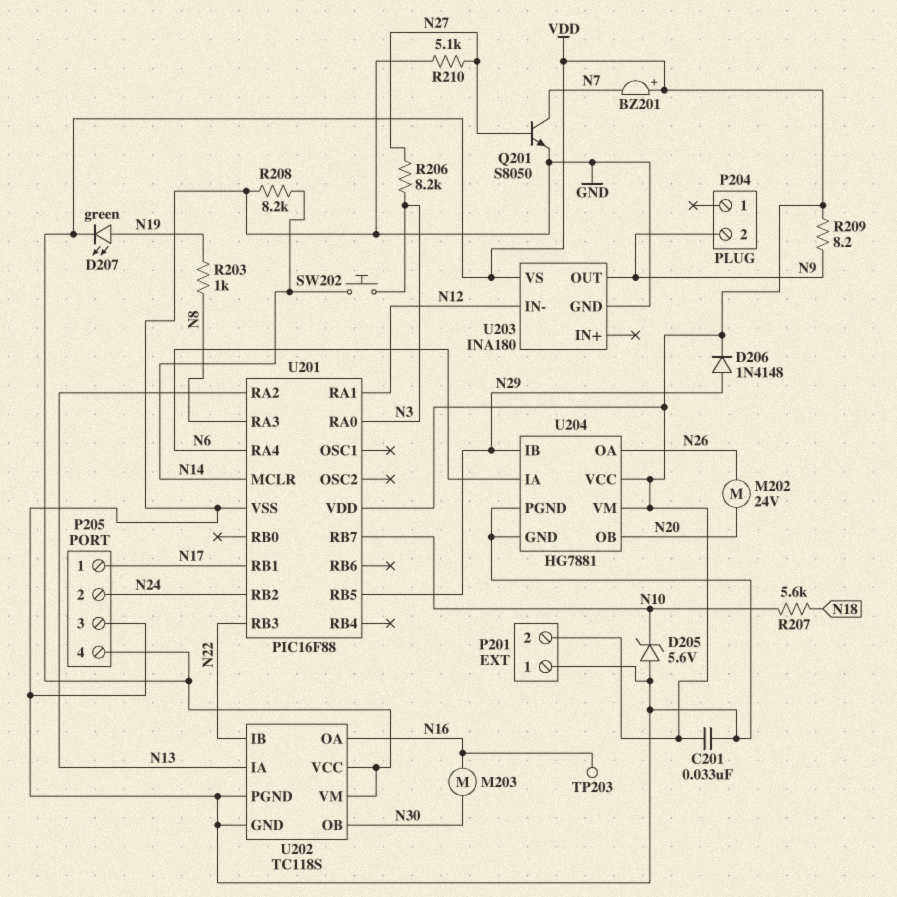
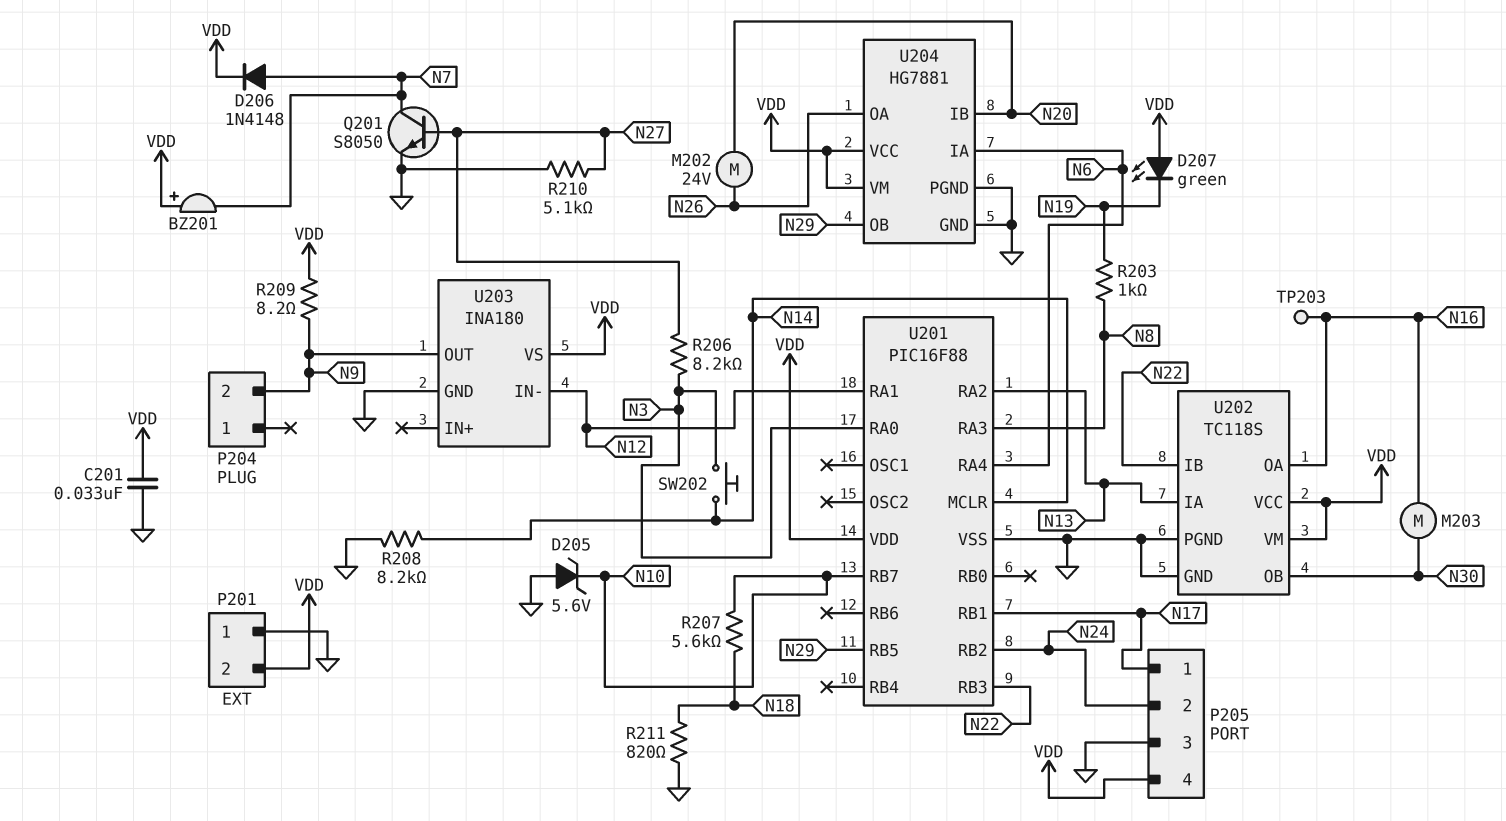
D206: diode 1N4148 (A N29, K VDD) -> diode 1N4148 (A N7, K VDD)
D207: LED green (A N19, K VDD) -> LED green (A VDD, K N19)
R211: none -> 820 (GND, N18)
U204 pin IB: N29 -> N20
U204 pin OB: N20 -> N29

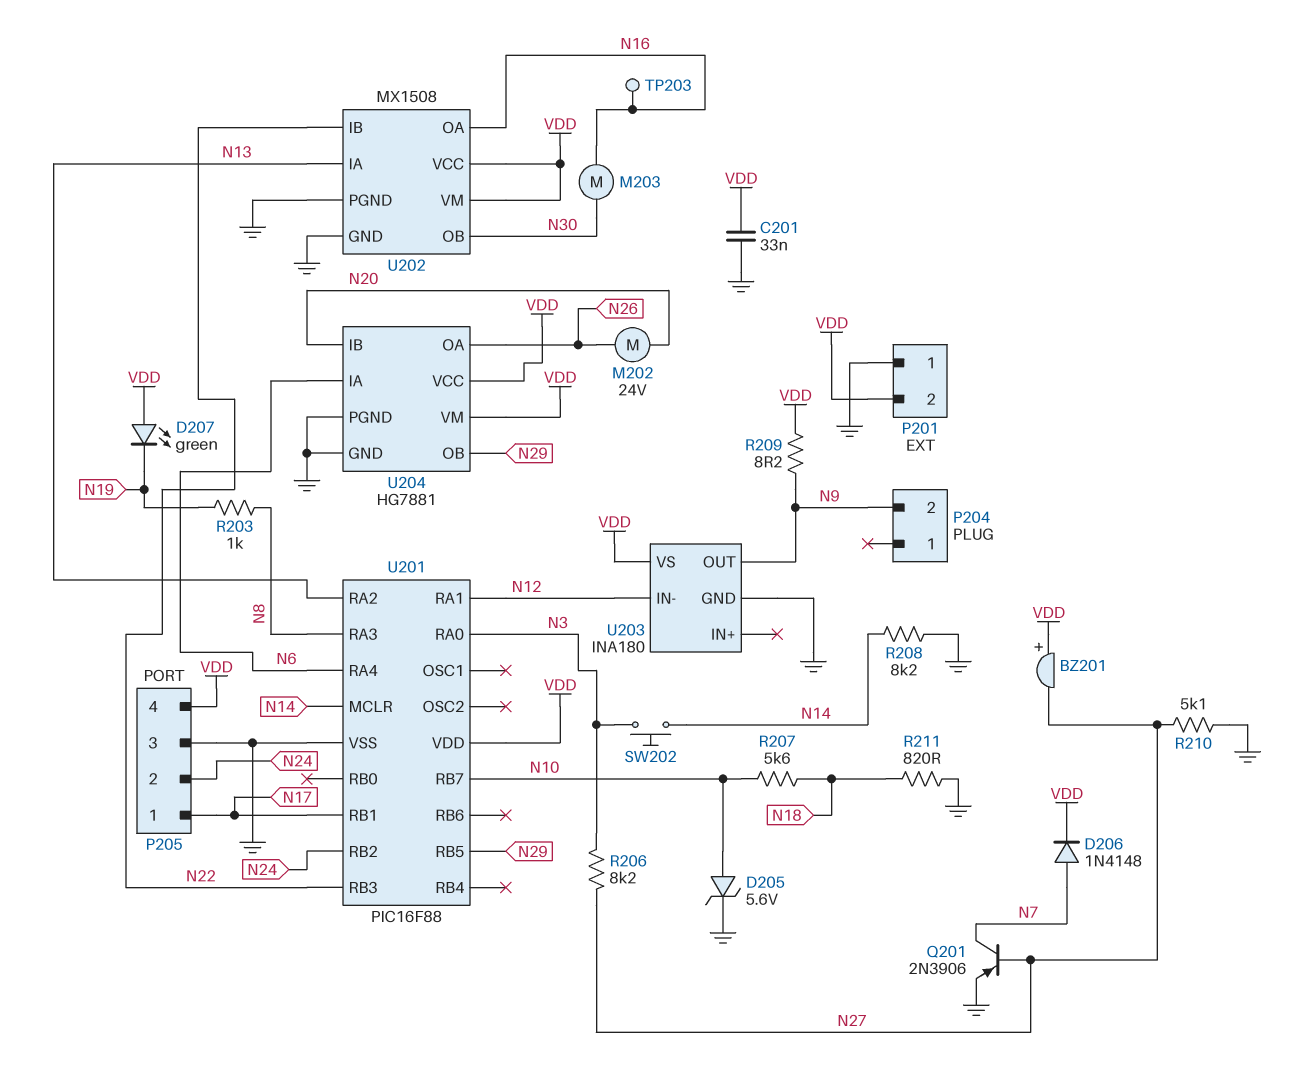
BZ201: buzzer (plus VDD, minus N7) -> buzzer (plus VDD, minus N27)
D205: zener 5.6V (A GND, K N10) -> zener 5.6V (A N10, K GND)
Q201: NPN S8050 (B N27, C N7, E GND) -> PNP 2N3906 (B N27, C N7, E GND)
U202: TC118S -> MX1508

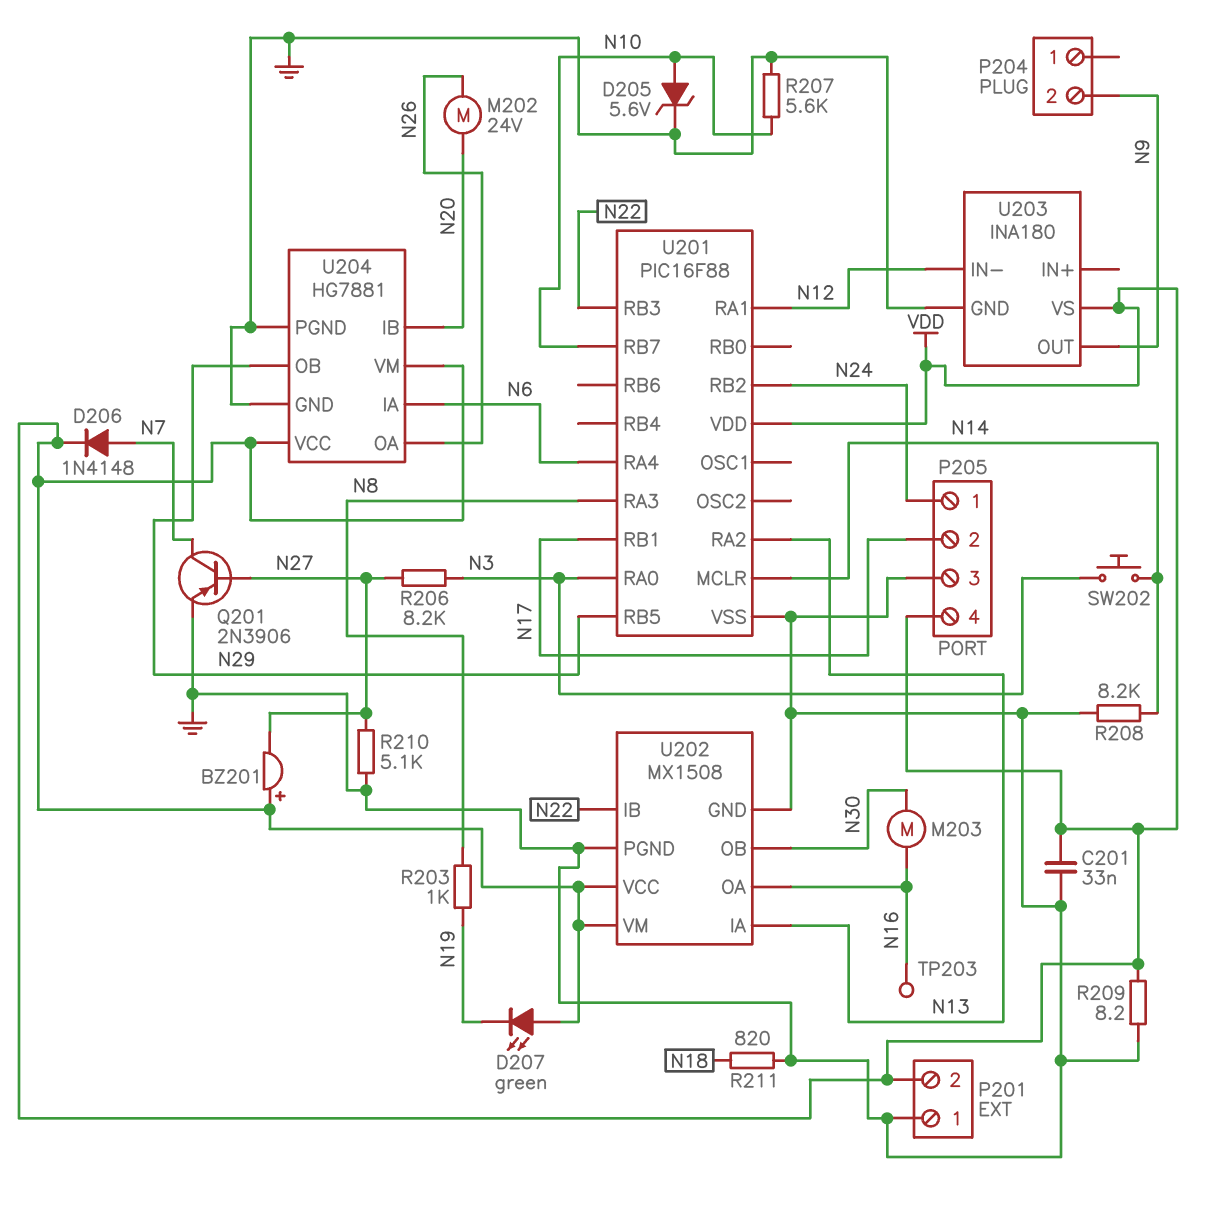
P205 pin 1: N17 -> N24
P205 pin 2: N24 -> N17
R207: 5.6k (N10, N18) -> 5.6k (GND, N10)
R209: 8.2 (N9, VDD) -> 8.2 (GND, VDD)

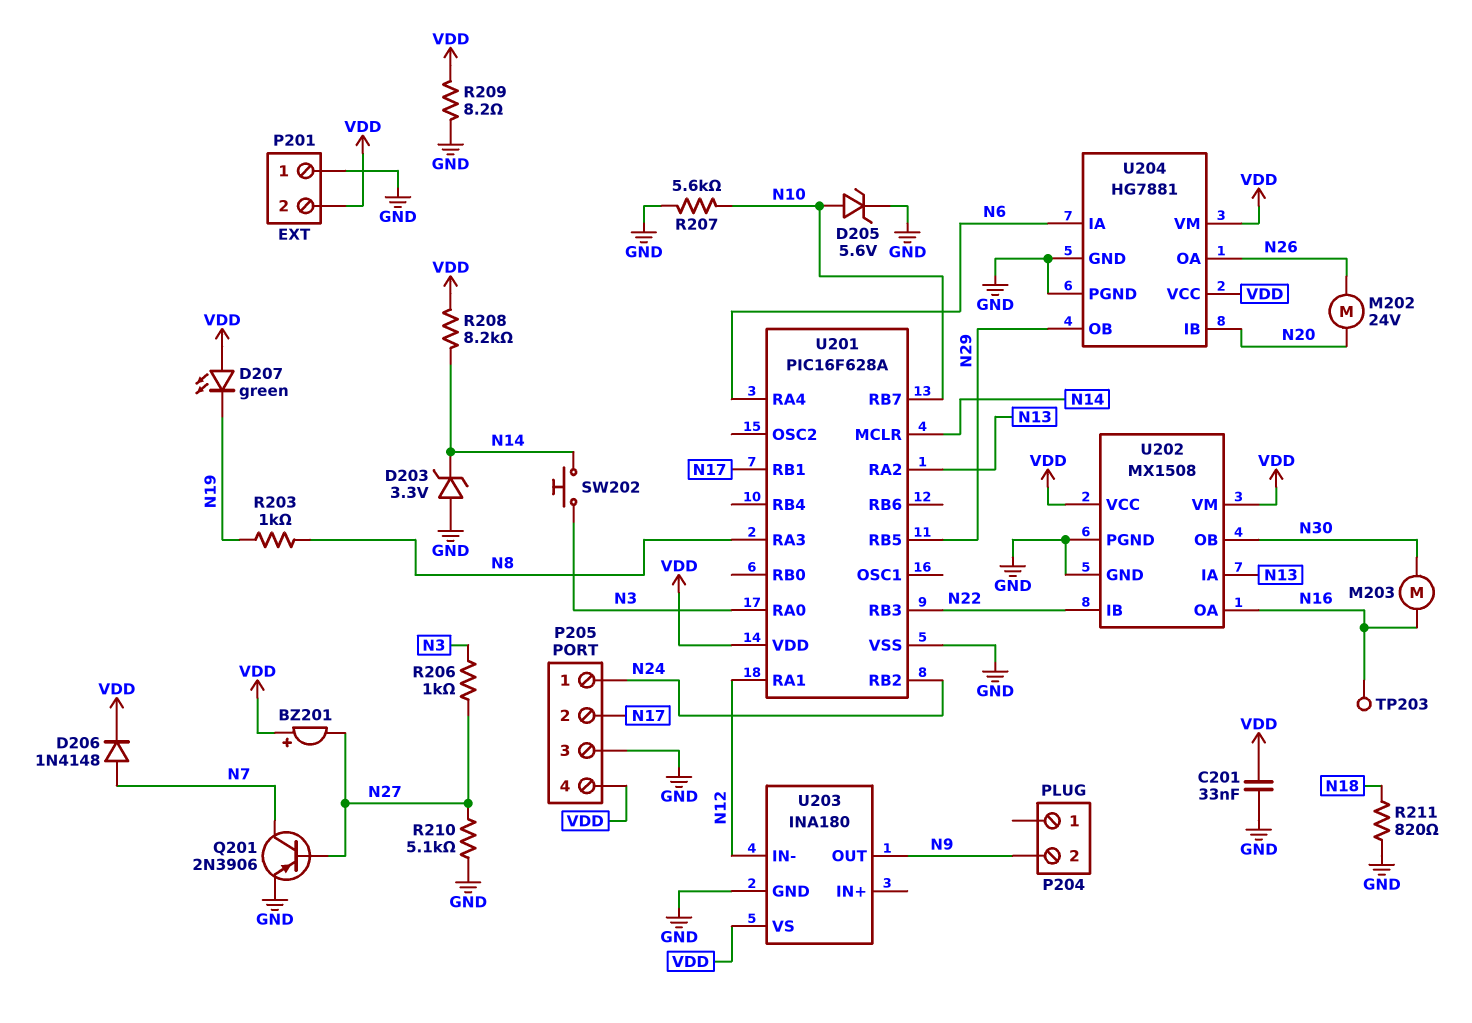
D203: none -> zener 3.3V (A GND, K N14)
R206: 8.2k (N3, N27) -> 1k (N3, N27)
R208: 8.2k (GND, N14) -> 8.2k (N14, VDD)
U201: PIC16F88 -> PIC16F628A

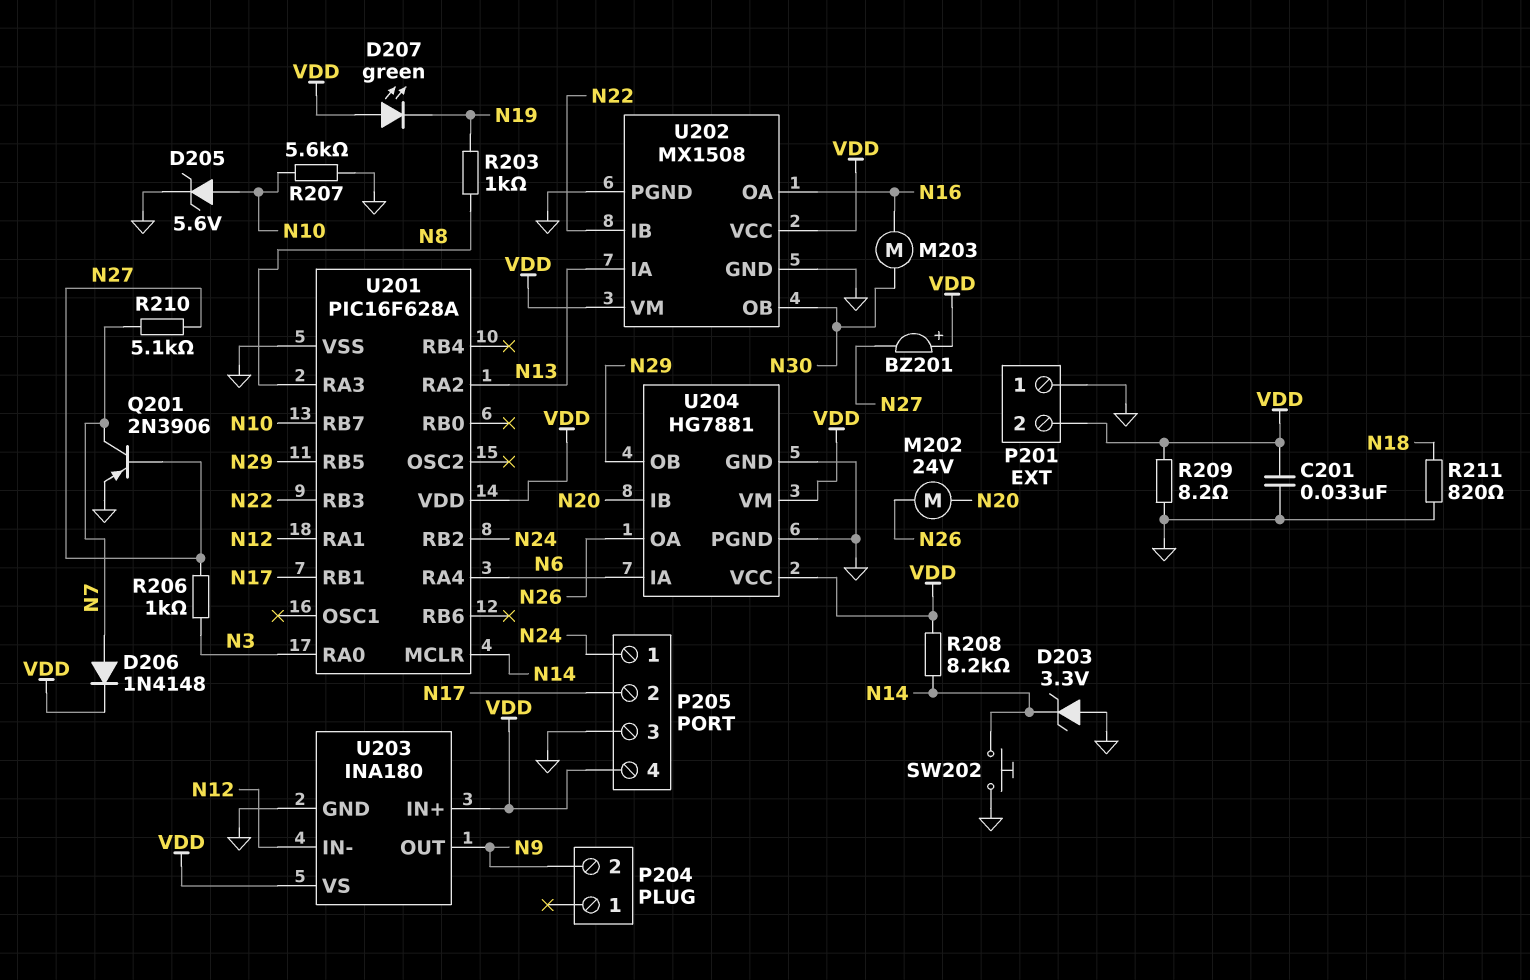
R210: 5.1k (GND, N27) -> 5.1k (N7, N27)
SW202: button (N3, N14) -> button (GND, N14)
TP203: test point (N16) -> none
U203 pin IN+: none -> VDD

